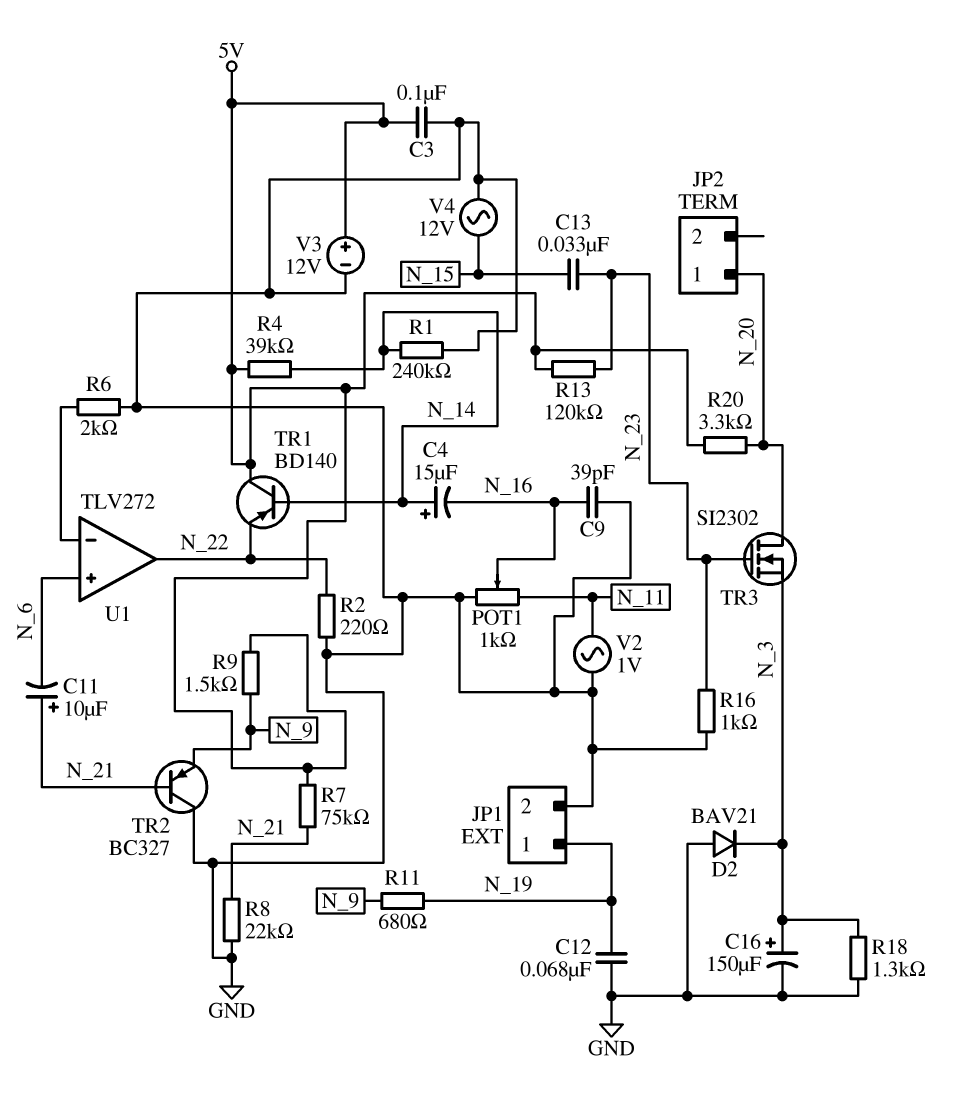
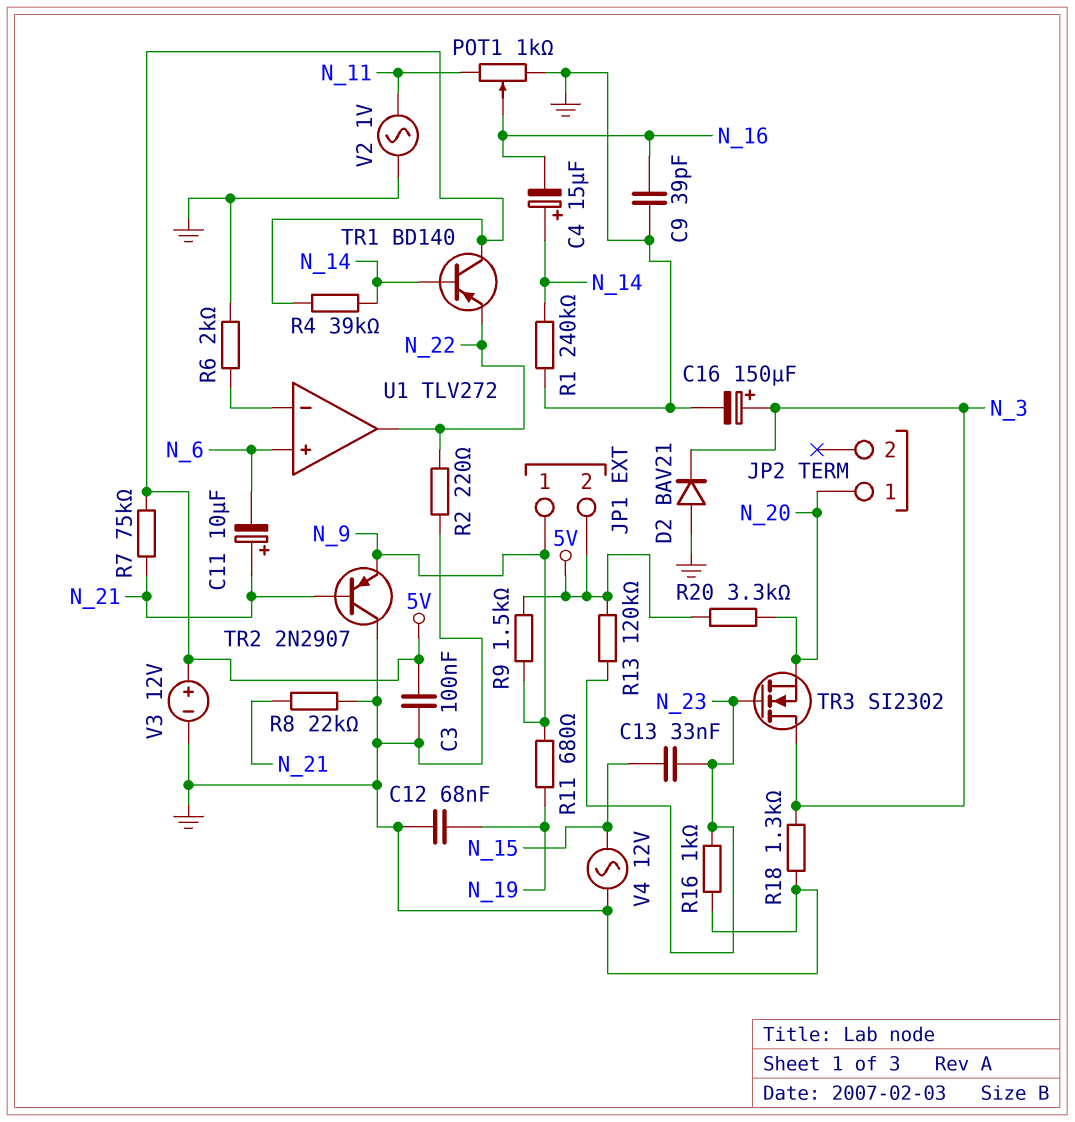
JP1 pin 1: N_19 -> N_9
JP1 pin 2: GND -> 5V
TR2: PNP BC327 (B N_21, C GND, E N_9) -> PNP 2N2907 (B N_21, C GND, E N_9)
TR3: NMOS SI2302 (G N_23, D N_20, S N_3) -> NMOS SI2302 (G N_23, D N_3, S N_20)

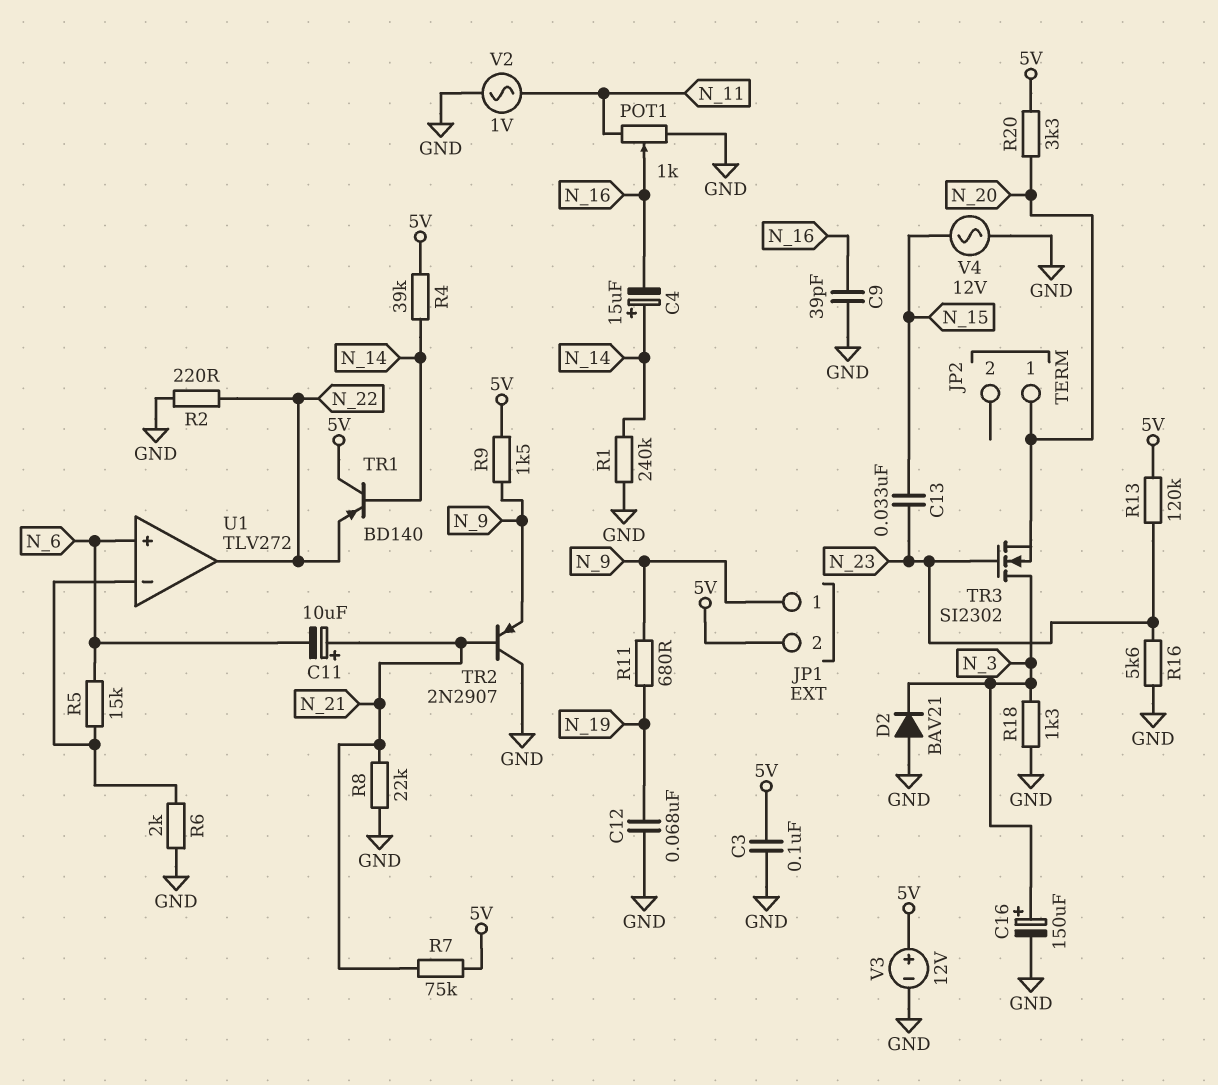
R5: none -> 15k (N_6, U1/in-)
R16: 1k (GND, N_23) -> 5.6k (GND, N_23)

